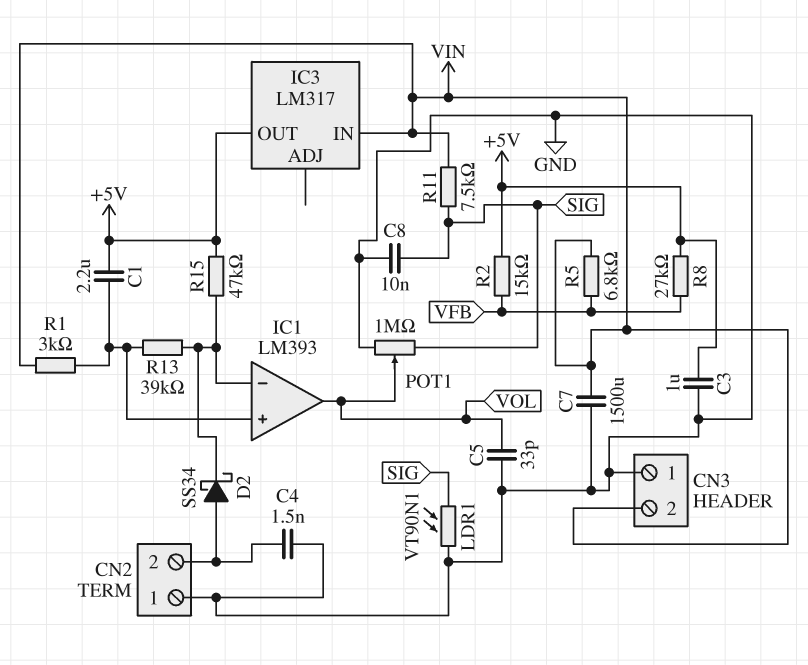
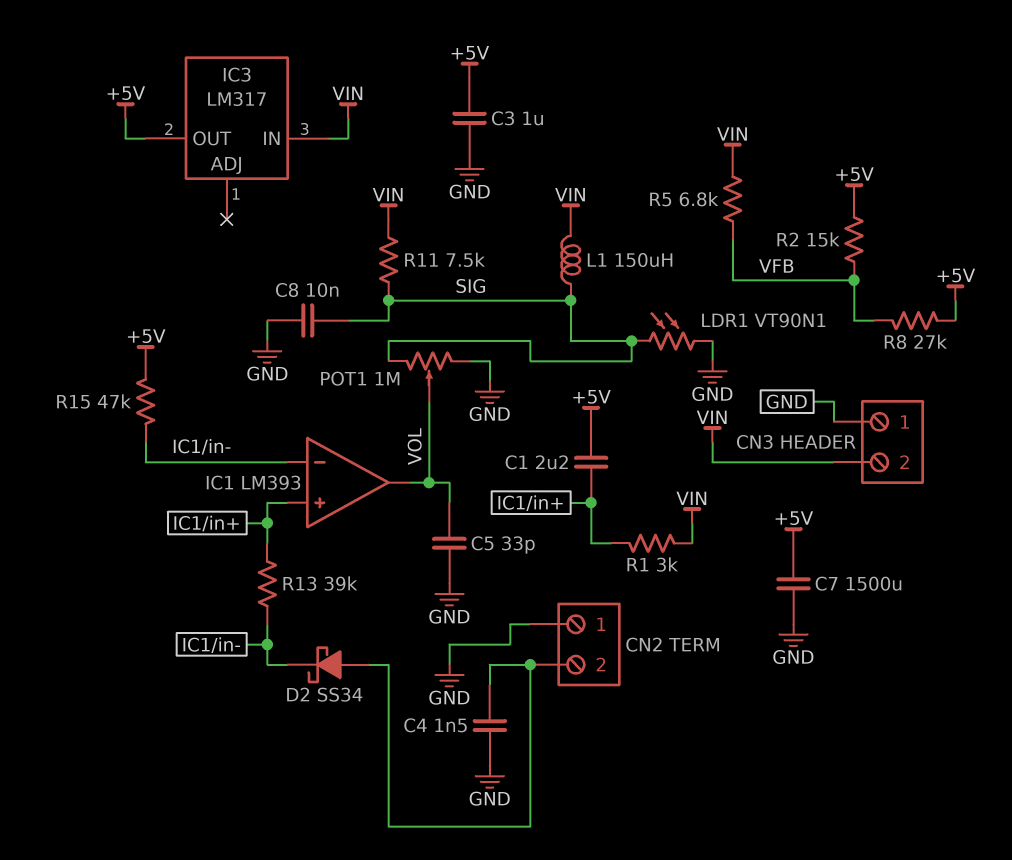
C7: 1500uF (GND, VIN) -> 1500uF (+5V, GND)
L1: none -> 150uH (SIG, VIN)

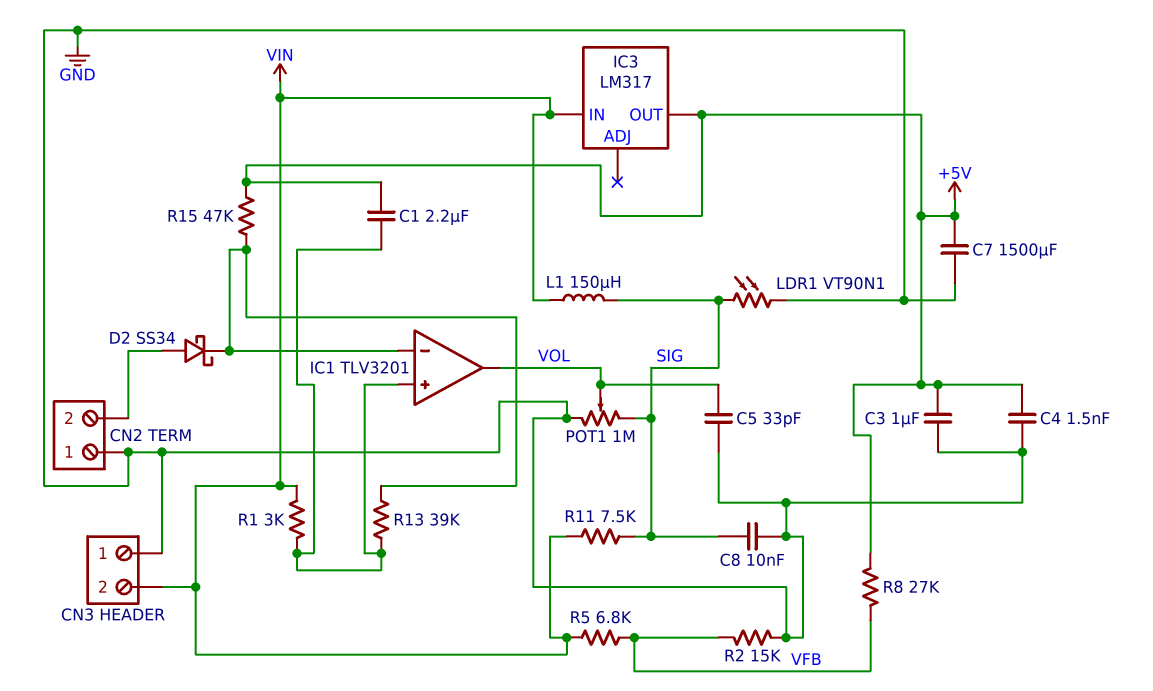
C4: 1.5nF (CN2/2, GND) -> 1.5nF (+5V, GND)
IC1: LM393 -> TLV3201
R2: 15k (+5V, VFB) -> 15k (GND, VFB)

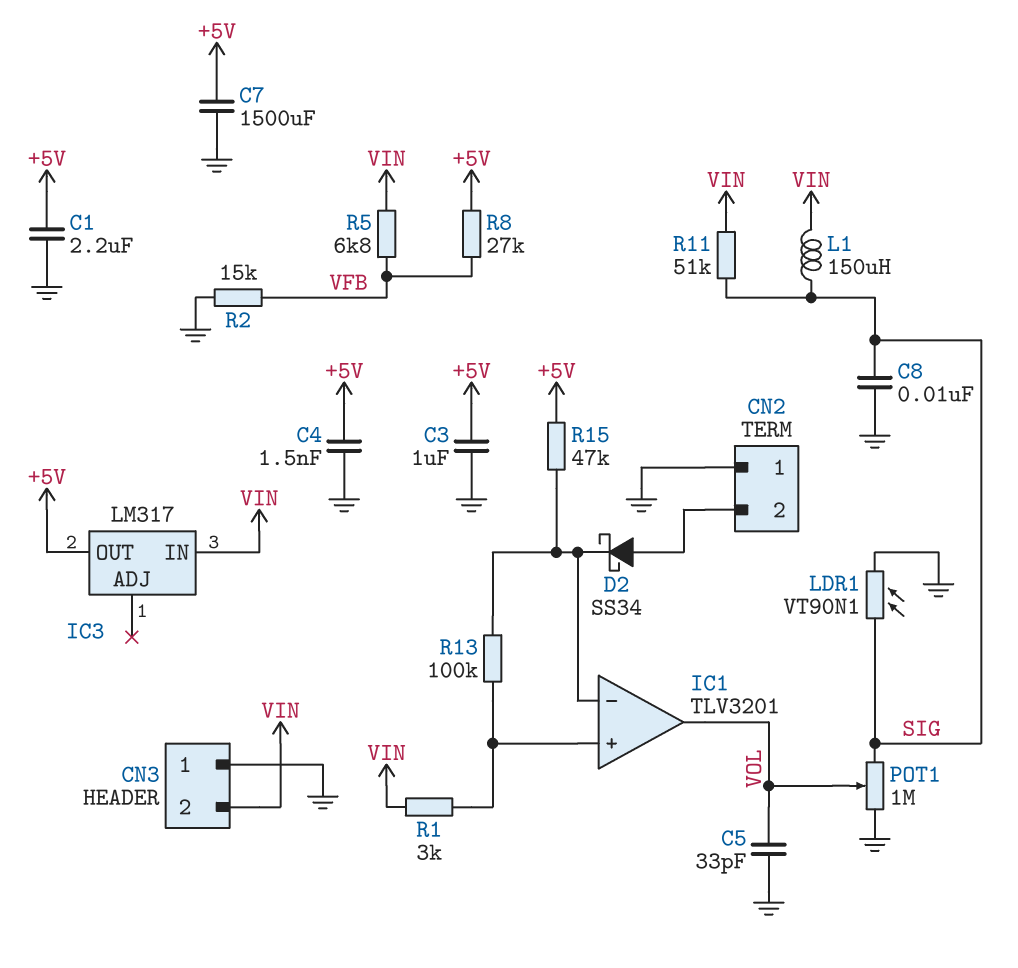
C1: 2.2uF (+5V, IC1/in+) -> 2.2uF (+5V, GND)
R11: 7.5k (SIG, VIN) -> 51k (SIG, VIN)
R13: 39k (IC1/in+, IC1/in-) -> 100k (IC1/in+, IC1/in-)

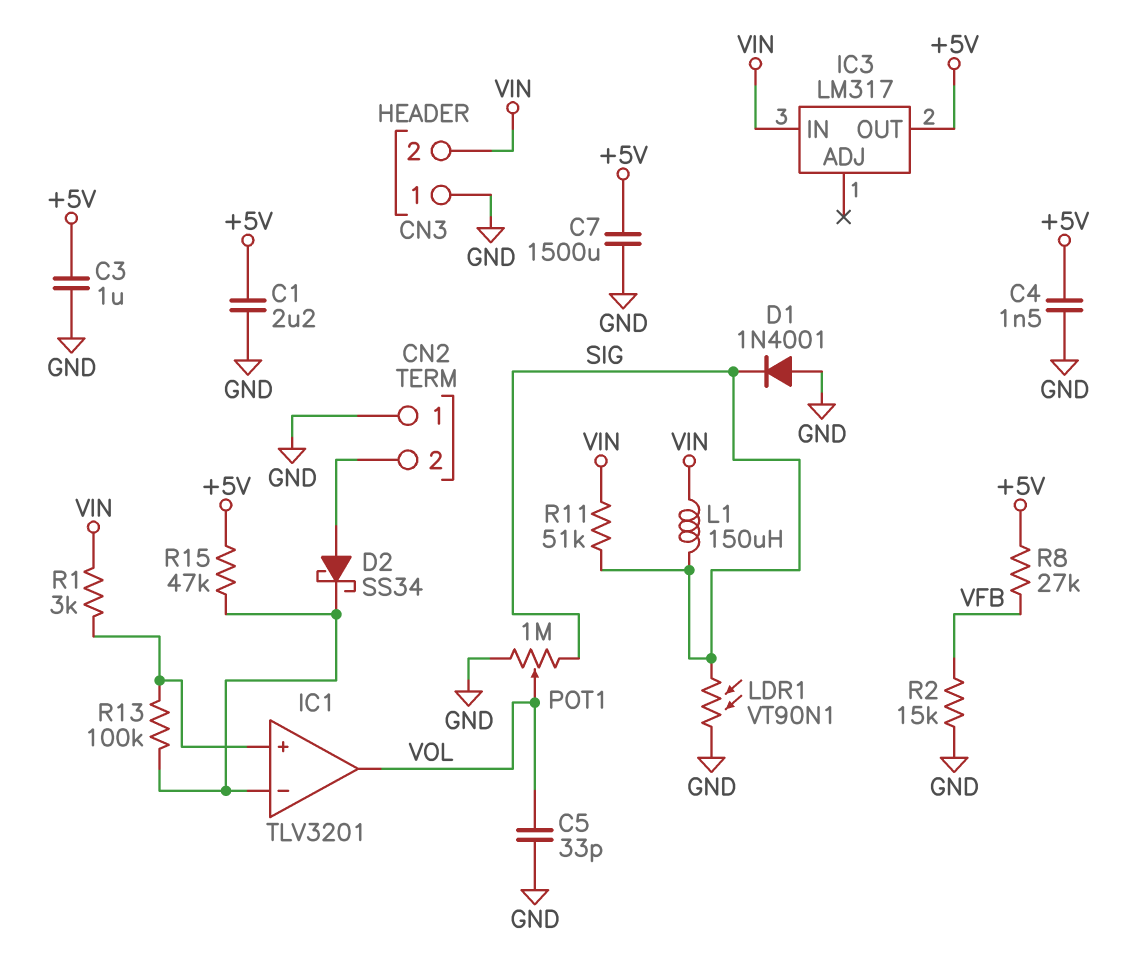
C8: 10nF (GND, SIG) -> none
D1: none -> diode 1N4001 (A GND, K SIG)
R5: 6.8k (VFB, VIN) -> none

